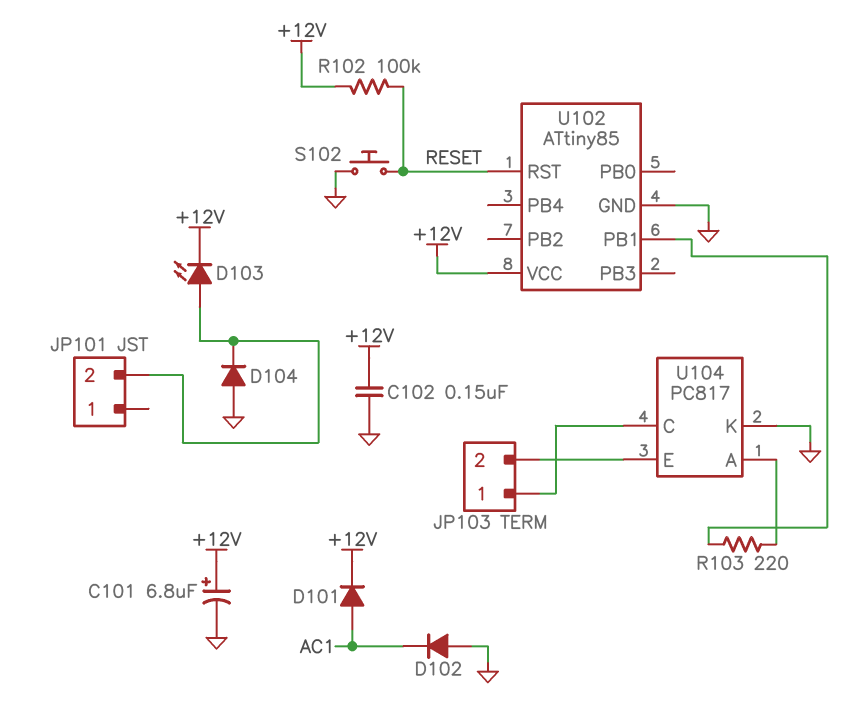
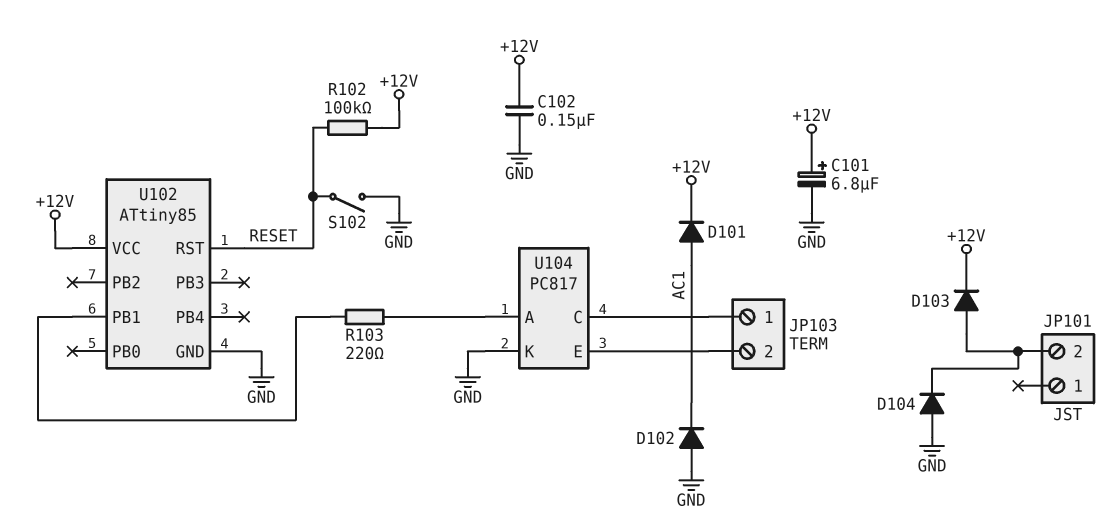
D103: LED (A JP101/2, K +12V) -> diode (A JP101/2, K +12V)
S102: button (GND, RESET) -> switch (GND, RESET)

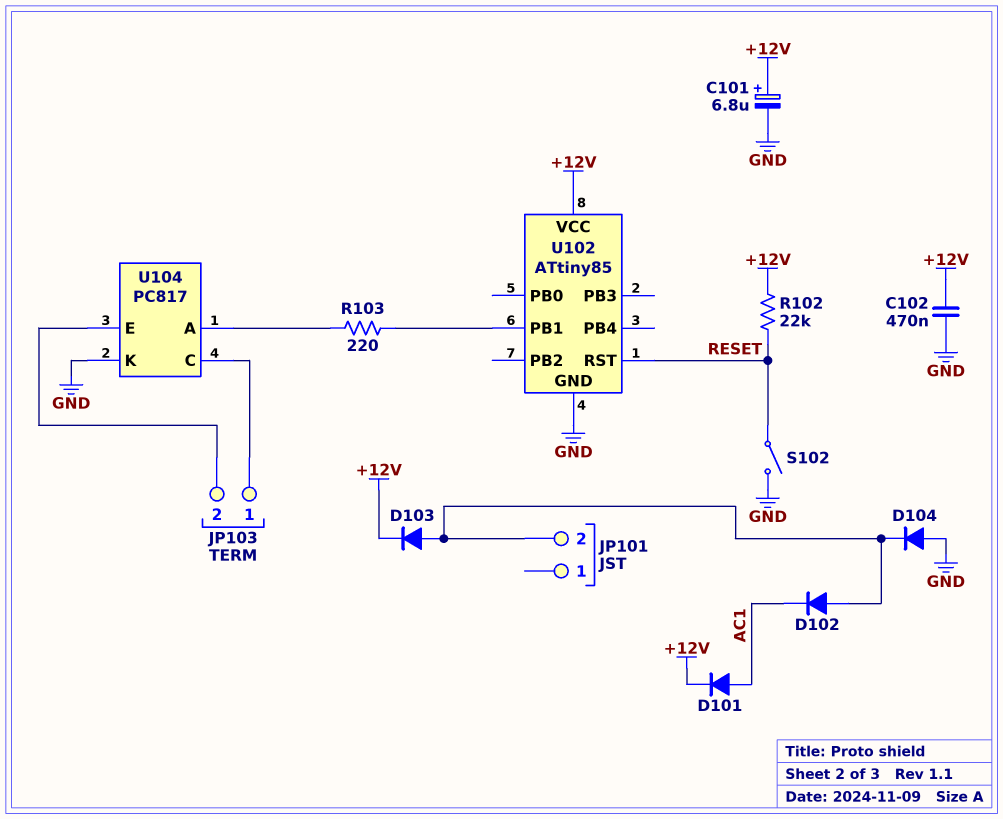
C102: 150nF (+12V, GND) -> 470nF (+12V, GND)
D102: diode (A GND, K AC1) -> diode (A JP101/2, K AC1)
R102: 100k (+12V, RESET) -> 22k (+12V, RESET)

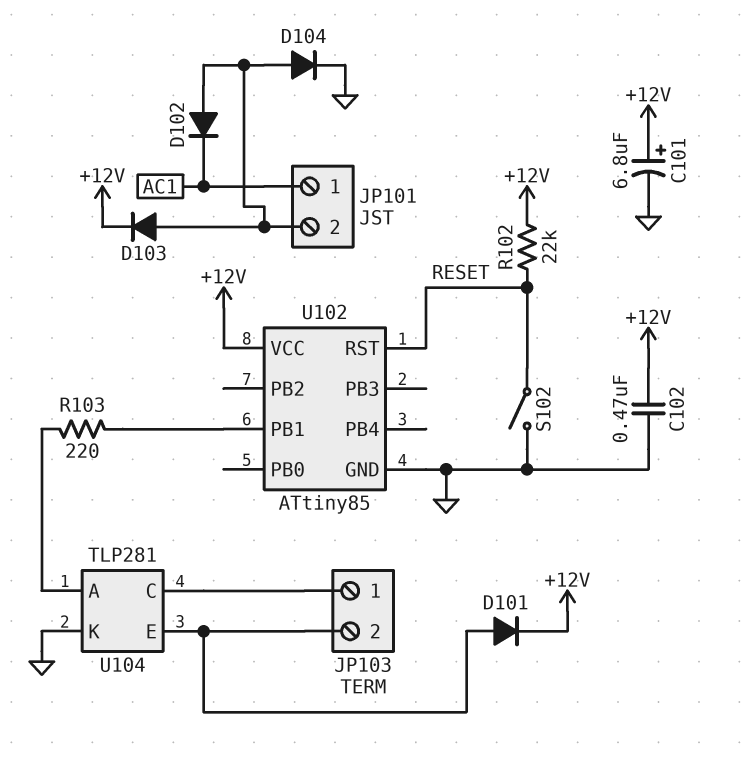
D101: diode (A AC1, K +12V) -> diode (A JP103/2, K +12V)
D104: diode (A GND, K JP101/2) -> diode (A JP101/2, K GND)
JP101 pin 1: none -> AC1
U104: PC817 -> TLP281

